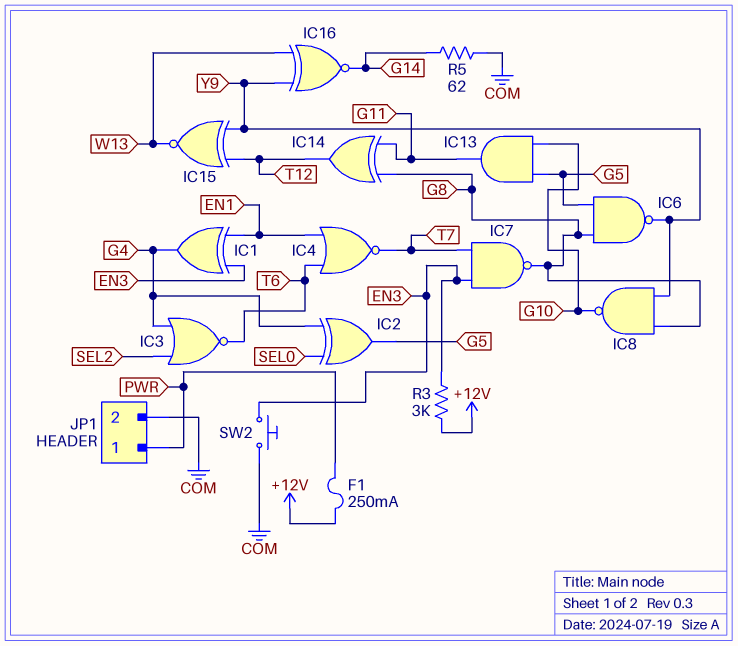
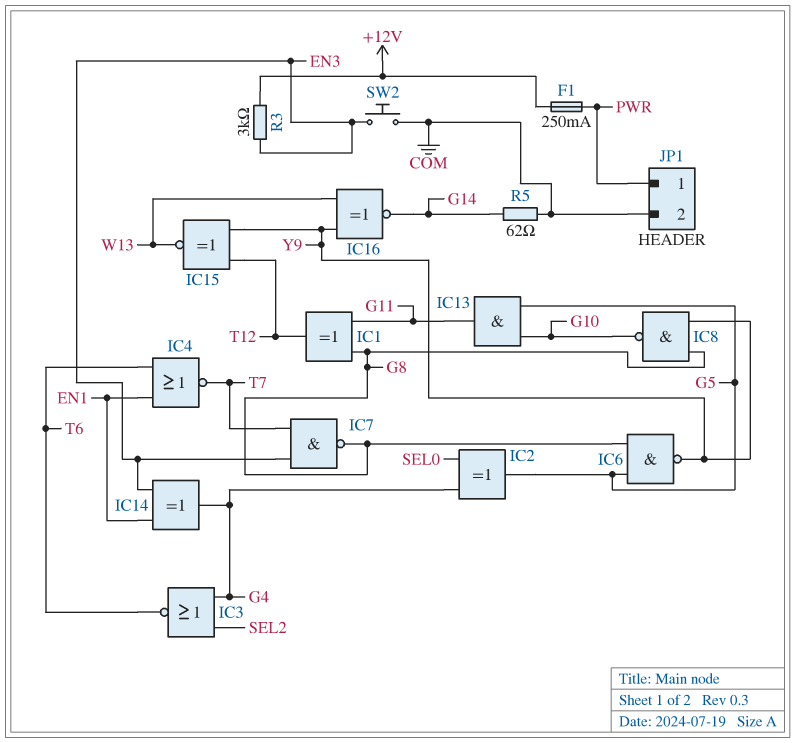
IC1: XOR (in EN1, in EN3, out G4) -> XOR (in G8, in G11, out T12)
IC14: XOR (in G8, in G11, out T12) -> XOR (in EN1, in EN3, out G4)

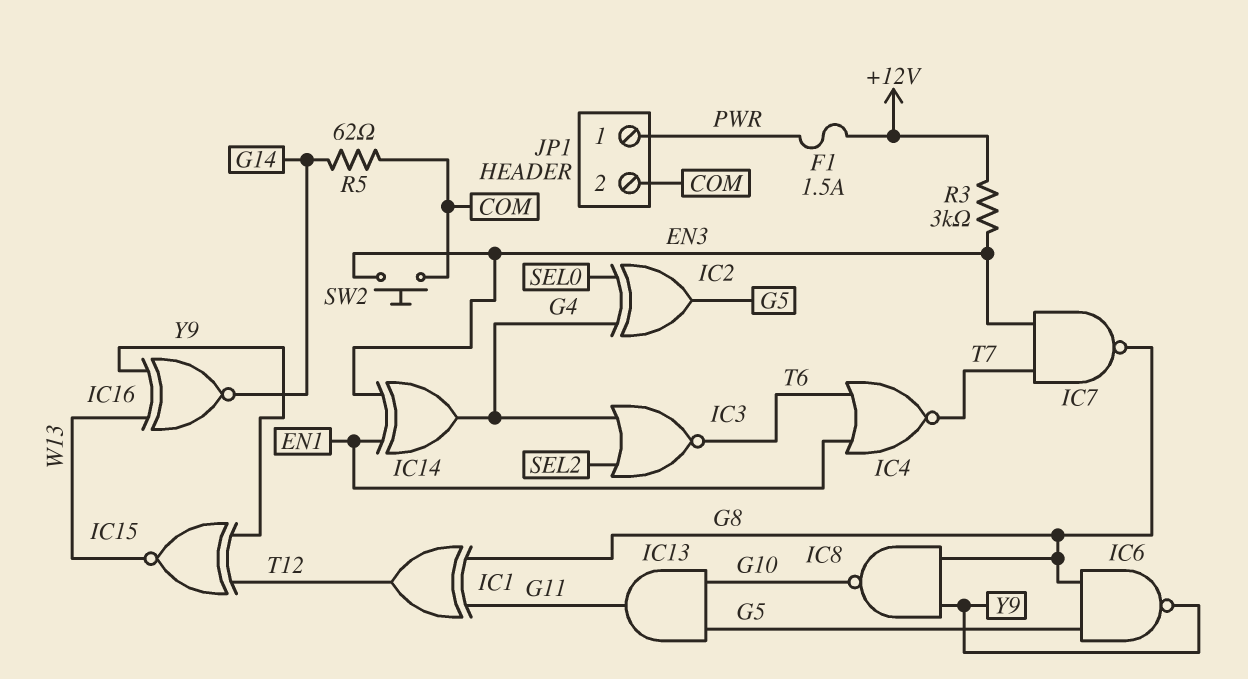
F1: 250mA (+12V, PWR) -> 1.5A (+12V, PWR)

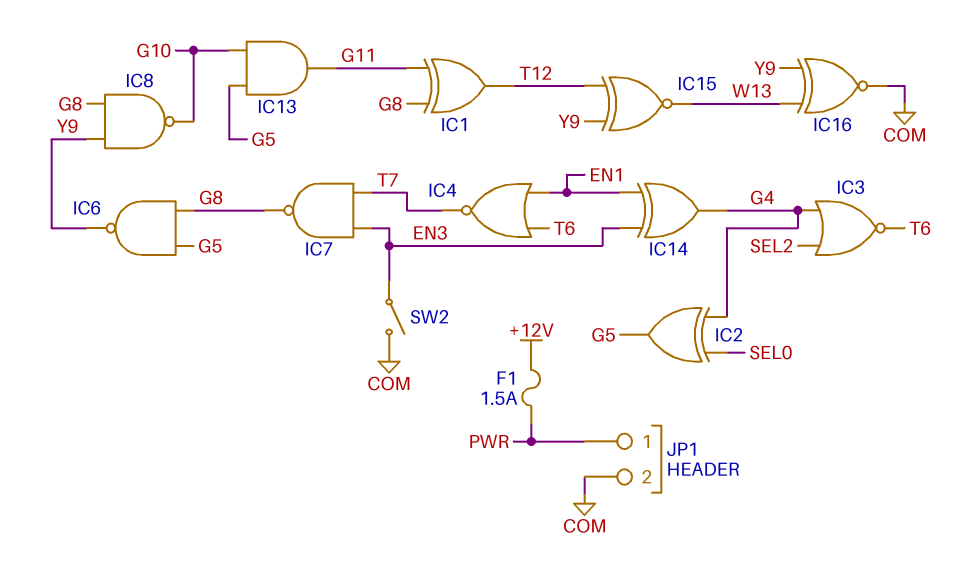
IC16: XNOR (in W13, in Y9, out G14) -> XNOR (in W13, in Y9, out COM)
R3: 3k (+12V, EN3) -> none
R5: 62 (COM, G14) -> none
SW2: button (COM, EN3) -> switch (COM, EN3)

